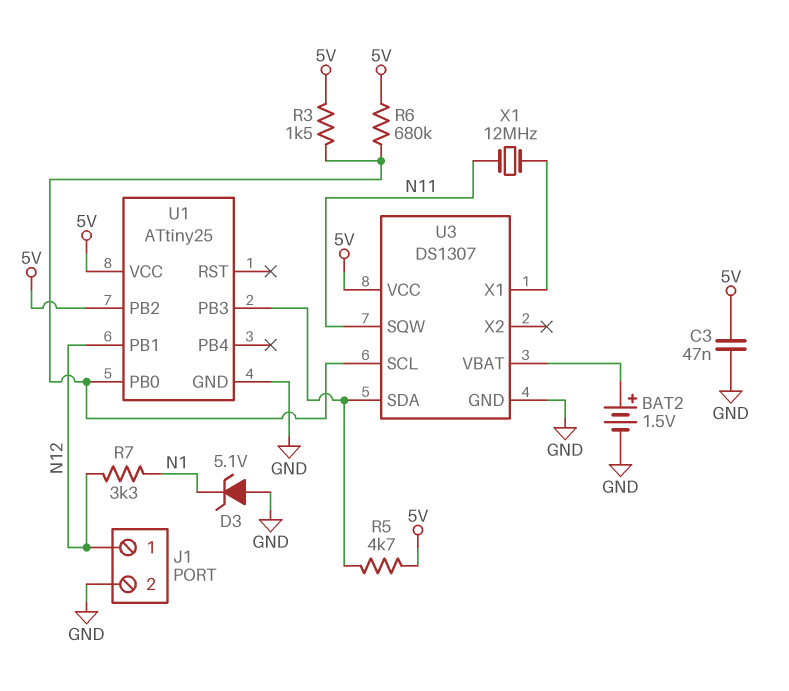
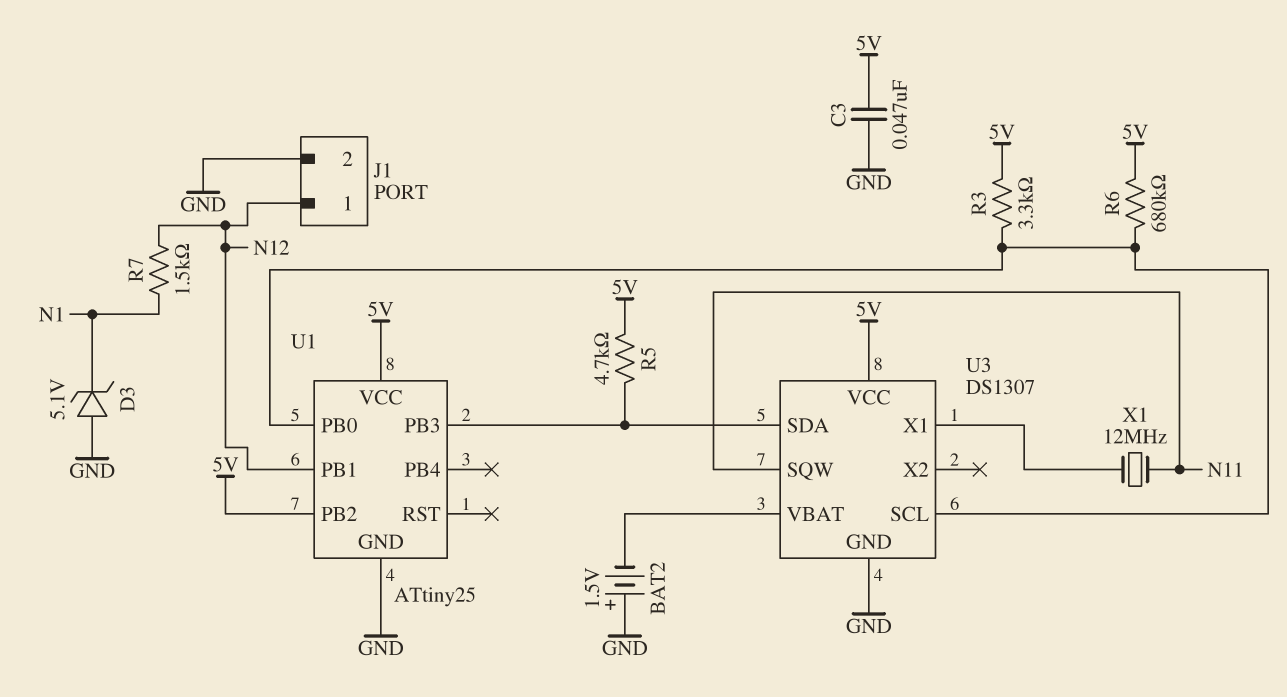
BAT2: 1.5V (plus U3/VBAT, minus GND) -> 1.5V (plus GND, minus U3/VBAT)
R3: 1.5k (5V, U1/PB0) -> 3.3k (5V, U1/PB0)
R7: 3.3k (N1, N12) -> 1.5k (N1, N12)

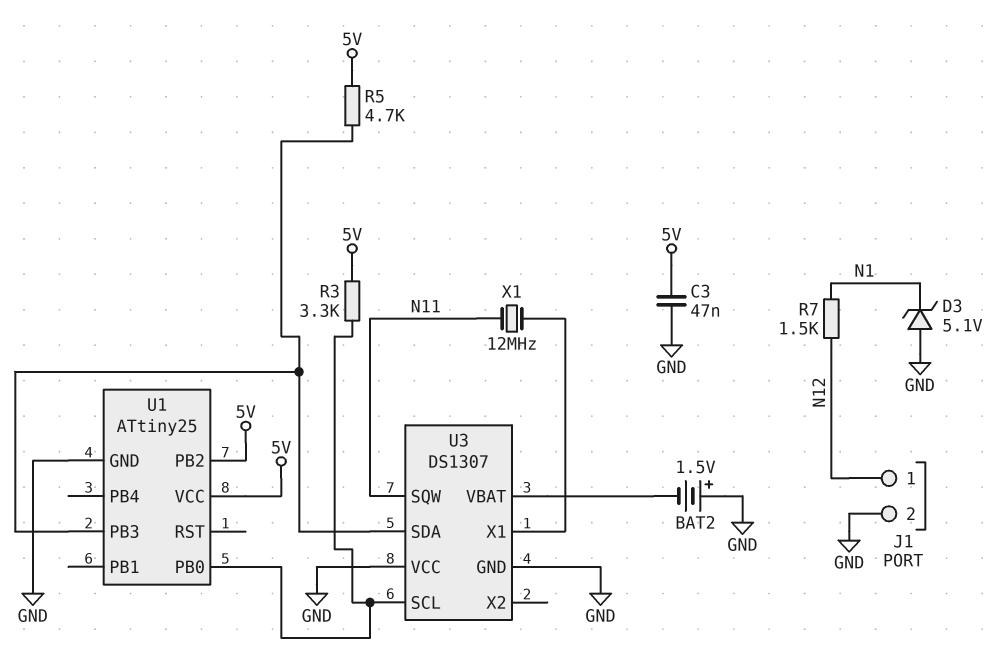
R6: 680k (5V, U1/PB0) -> none
U1 pin PB1: N12 -> none
U3 pin VCC: 5V -> GND

